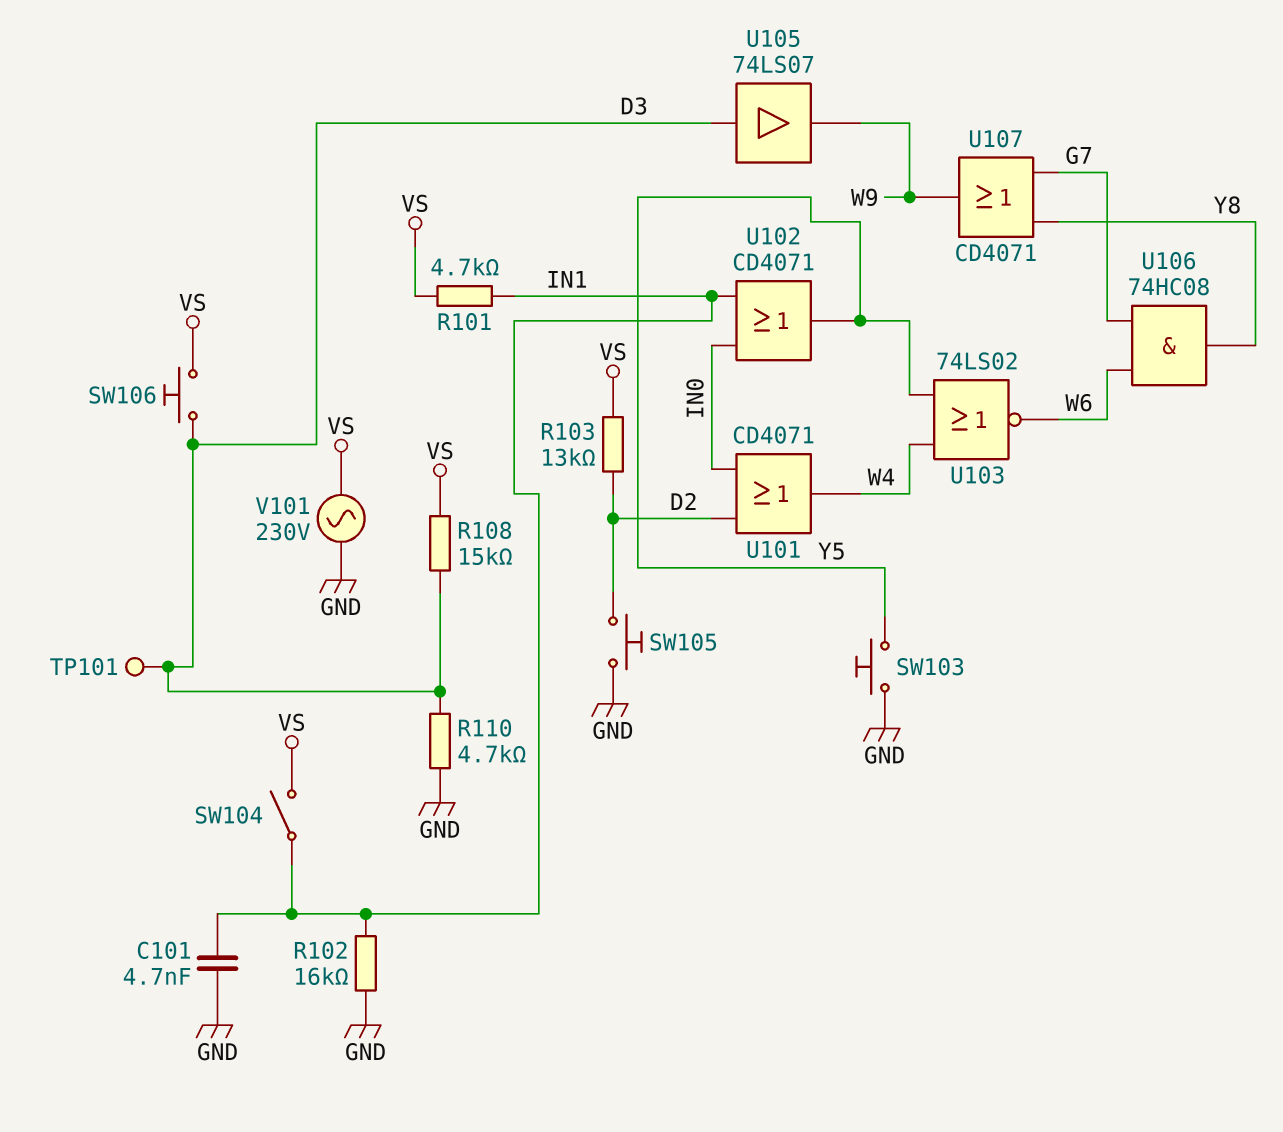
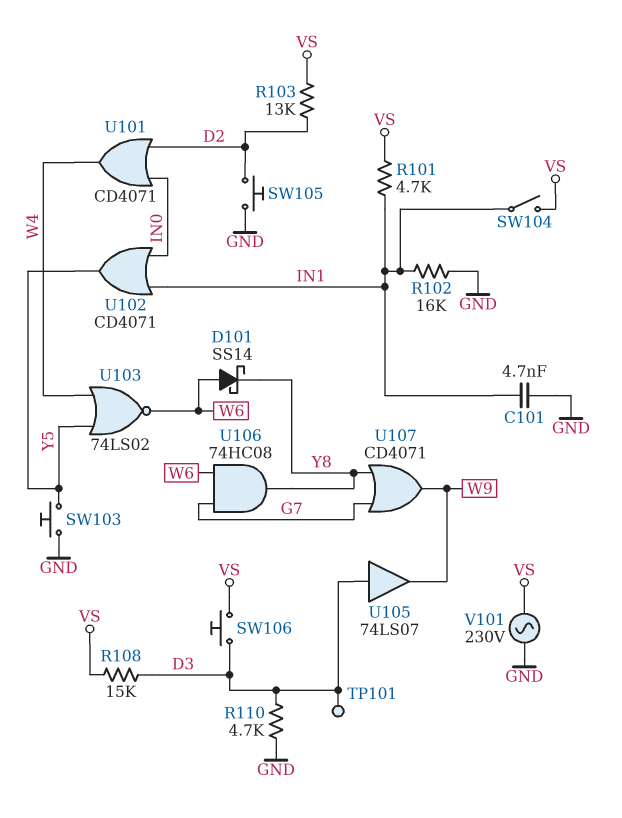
D101: none -> schottky SS14 (A W6, K Y8)

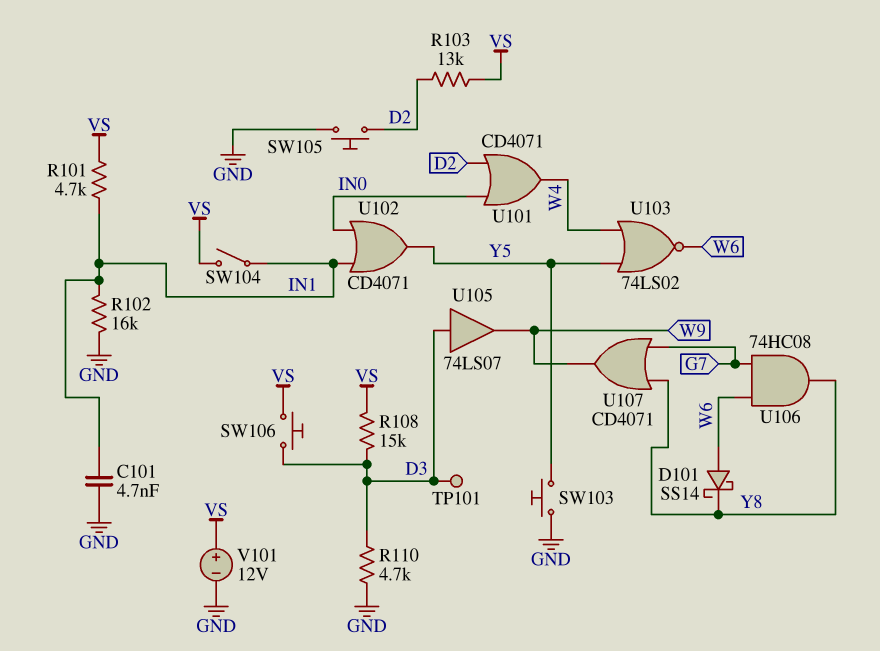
V101: AC 230V (GND, VS) -> 12V (plus VS, minus GND)

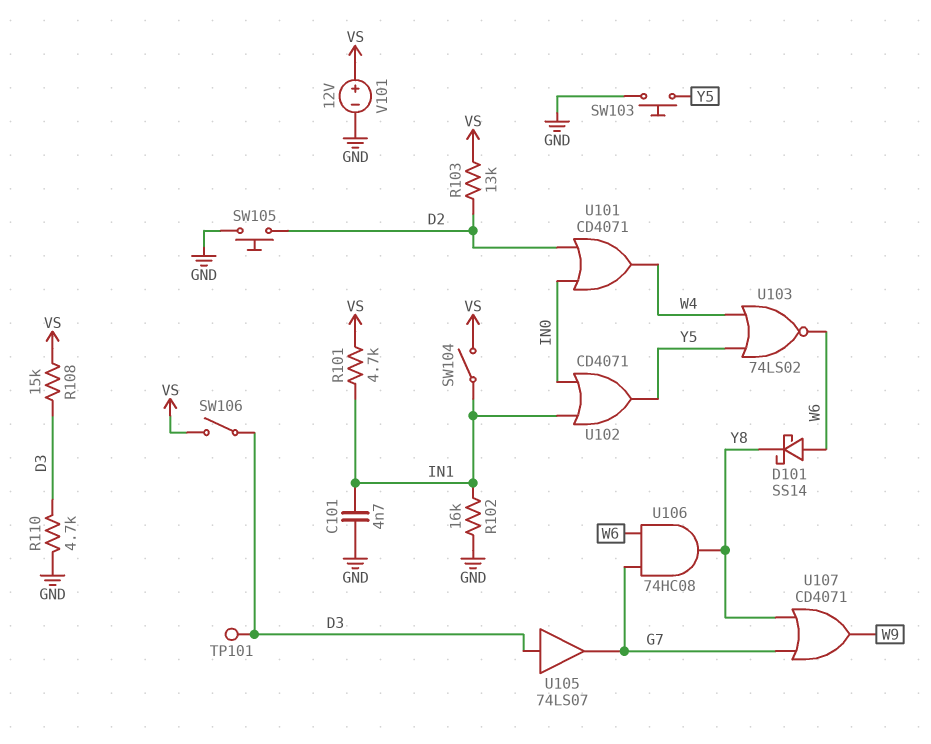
SW106: button (D3, VS) -> switch (D3, VS)
U105: buffer 74LS07 (in D3, out W9) -> buffer 74LS07 (in D3, out G7)

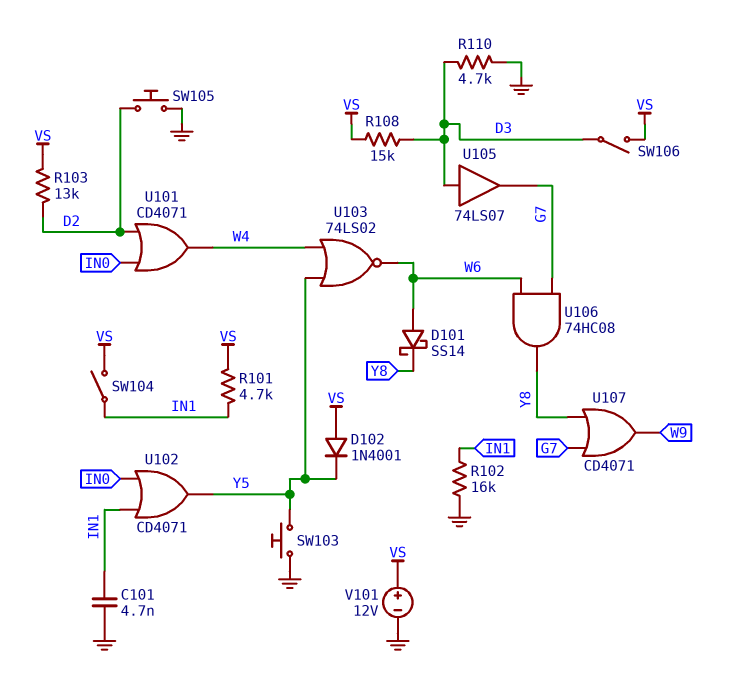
D102: none -> diode 1N4001 (A VS, K Y5)
TP101: test point (D3) -> none

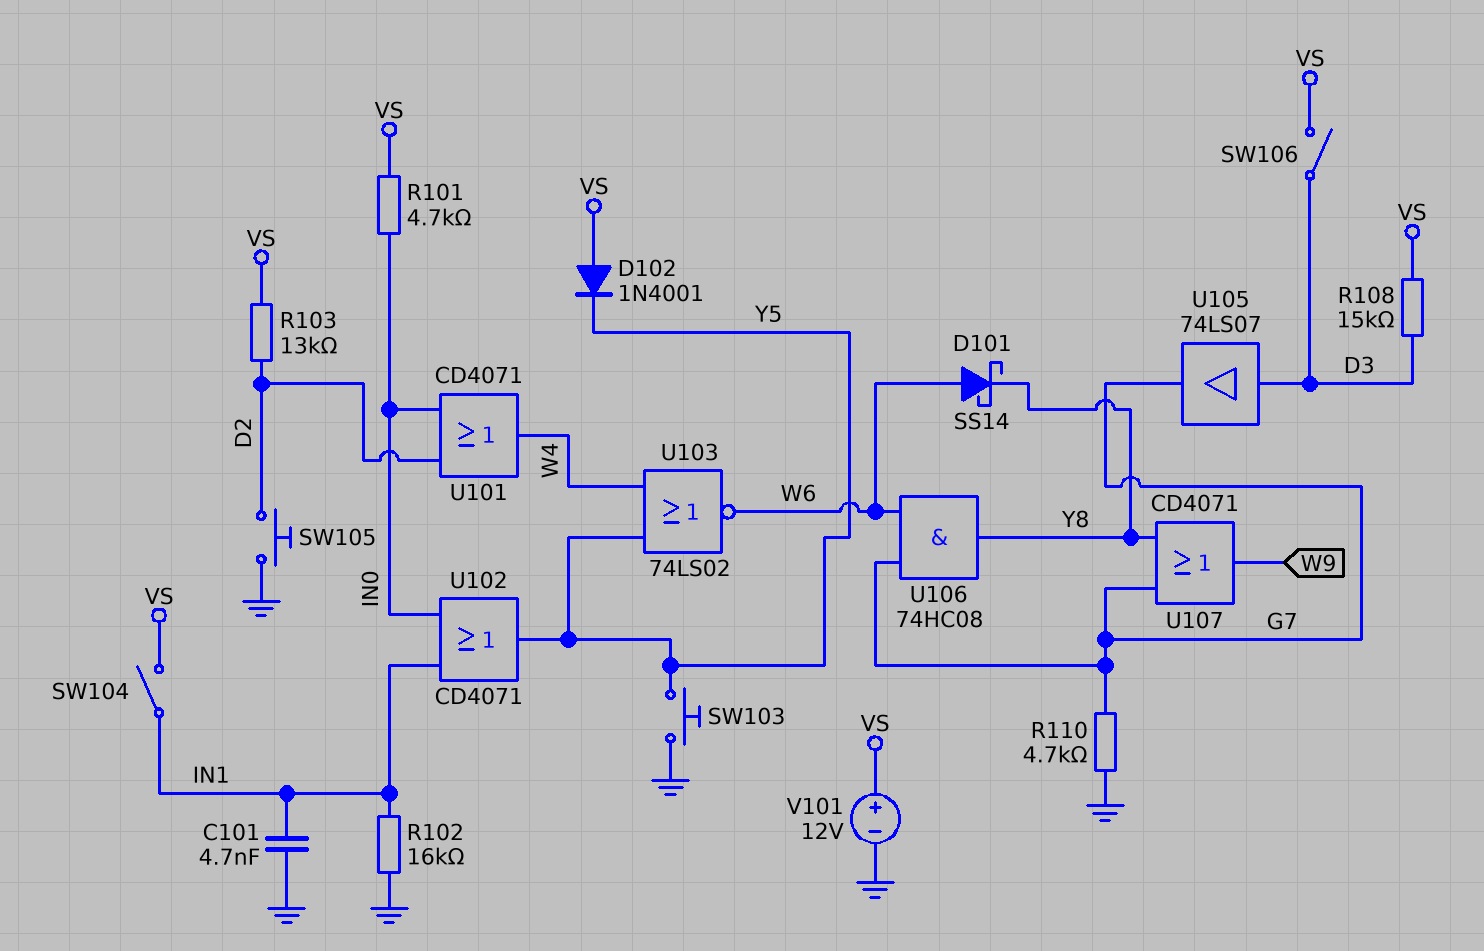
R101: 4.7k (IN1, VS) -> 4.7k (IN0, VS)
R110: 4.7k (D3, GND) -> 4.7k (G7, GND)

